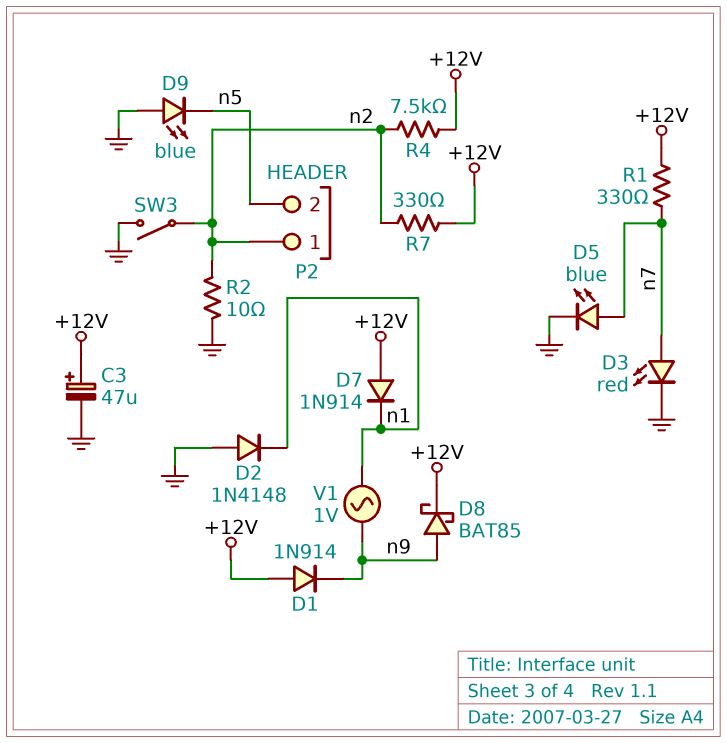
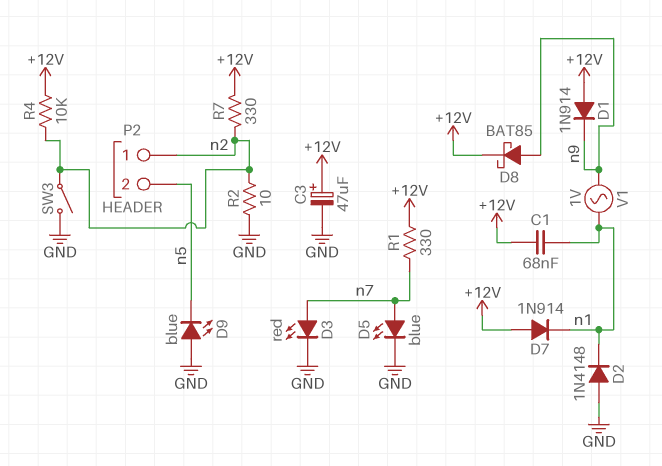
C1: none -> 68nF (+12V, n1)
R4: 7.5k (+12V, n2) -> 10k (+12V, n2)

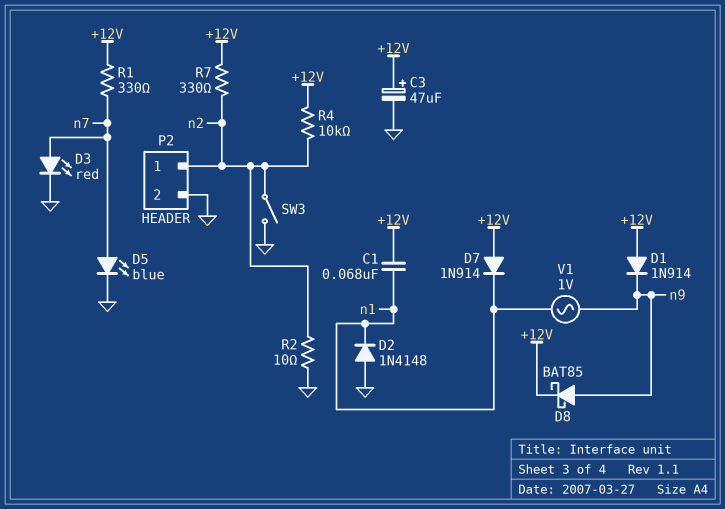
D9: LED blue (A GND, K n5) -> none
P2 pin 2: n5 -> GND

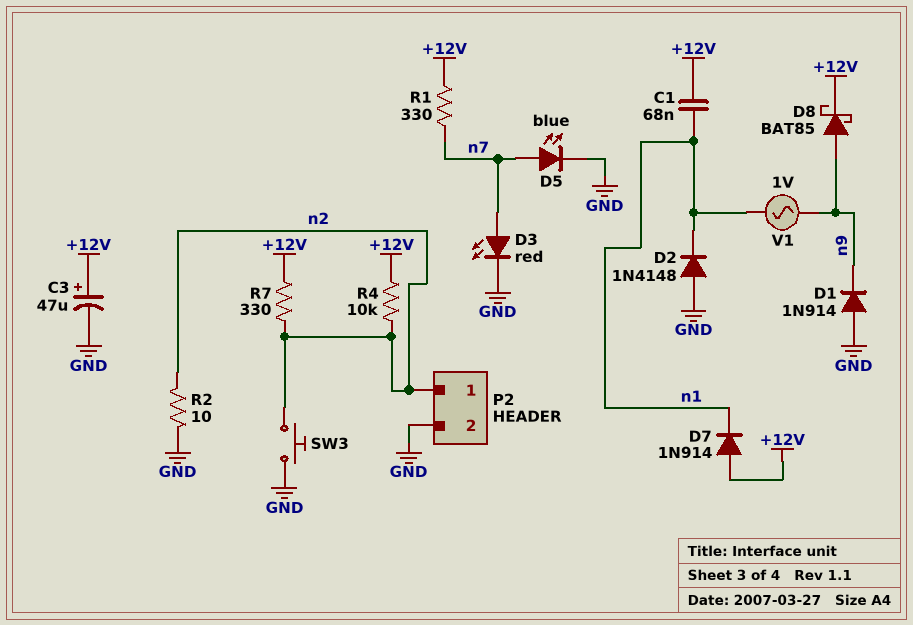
D1: diode 1N914 (A +12V, K n9) -> diode 1N914 (A GND, K n9)
SW3: switch (GND, n2) -> button (GND, n2)

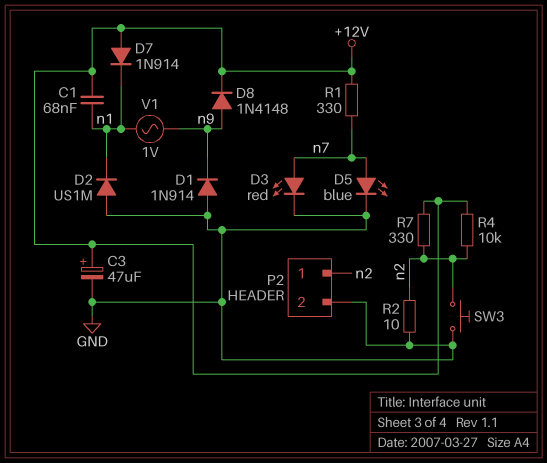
D2: diode 1N4148 (A GND, K n1) -> diode US1M (A GND, K n1)
D8: schottky BAT85 (A n9, K +12V) -> diode 1N4148 (A n9, K +12V)

